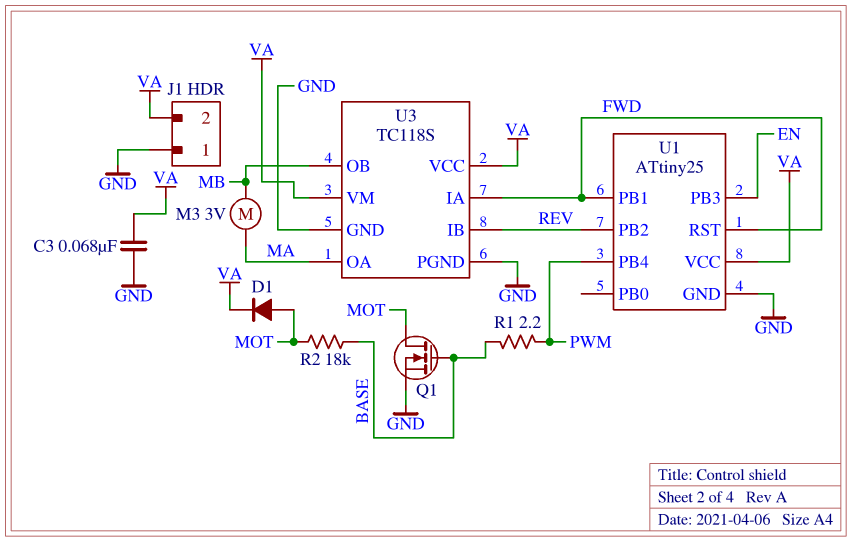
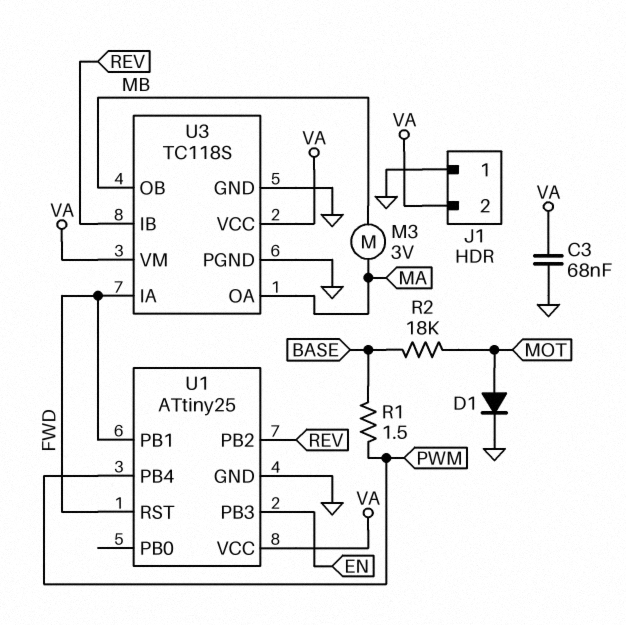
D1: diode (A MOT, K VA) -> diode (A MOT, K GND)
Q1: NMOS (G BASE, D MOT, S GND) -> none
R1: 2.2 (BASE, PWM) -> 1.5 (BASE, PWM)

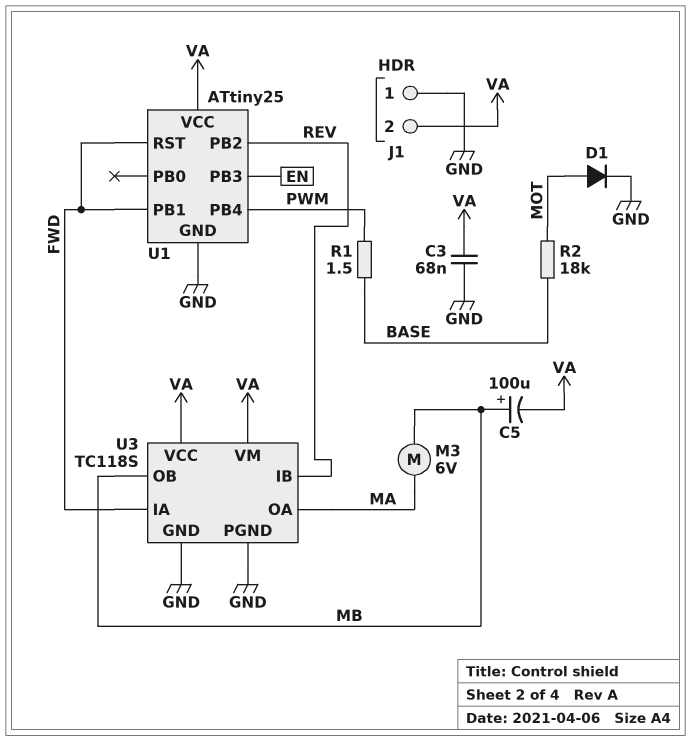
C5: none -> 100uF (plus MB, minus VA)
M3: motor 3V (MA, MB) -> motor 6V (MA, MB)

